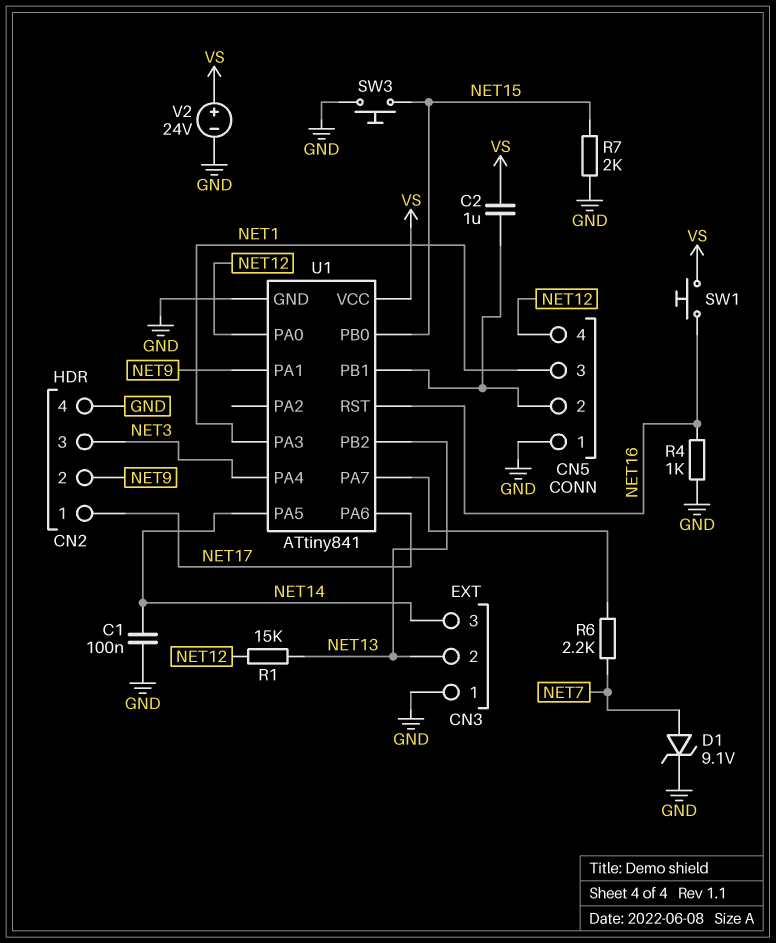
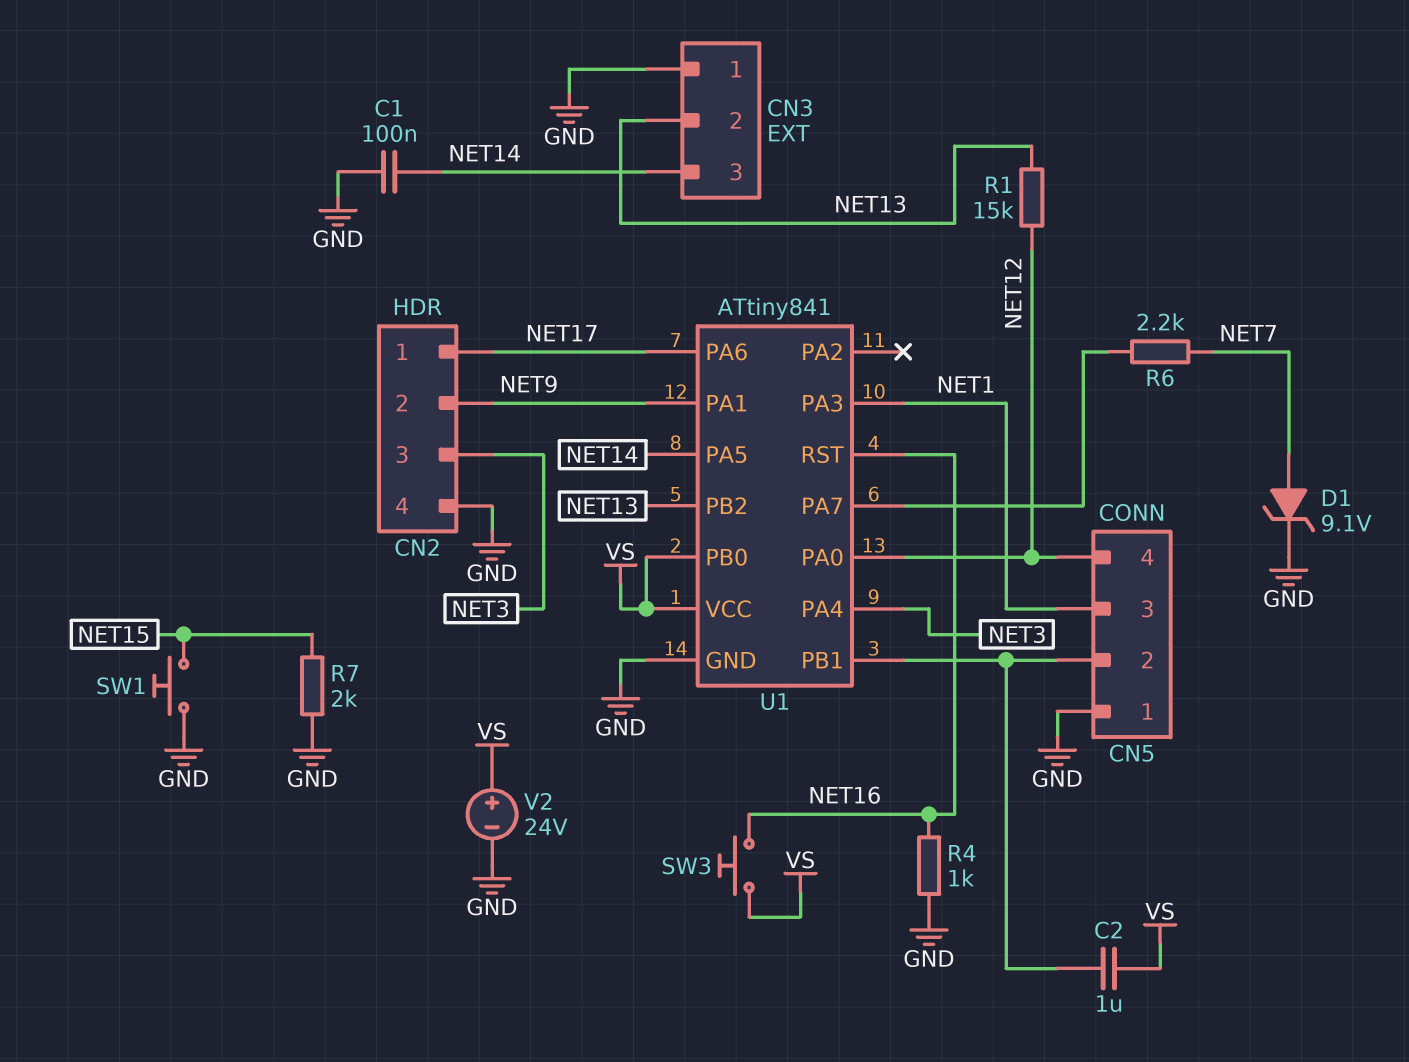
SW1: button (NET16, VS) -> button (GND, NET15)
SW3: button (GND, NET15) -> button (NET16, VS)
U1 pin PB0: NET15 -> VS

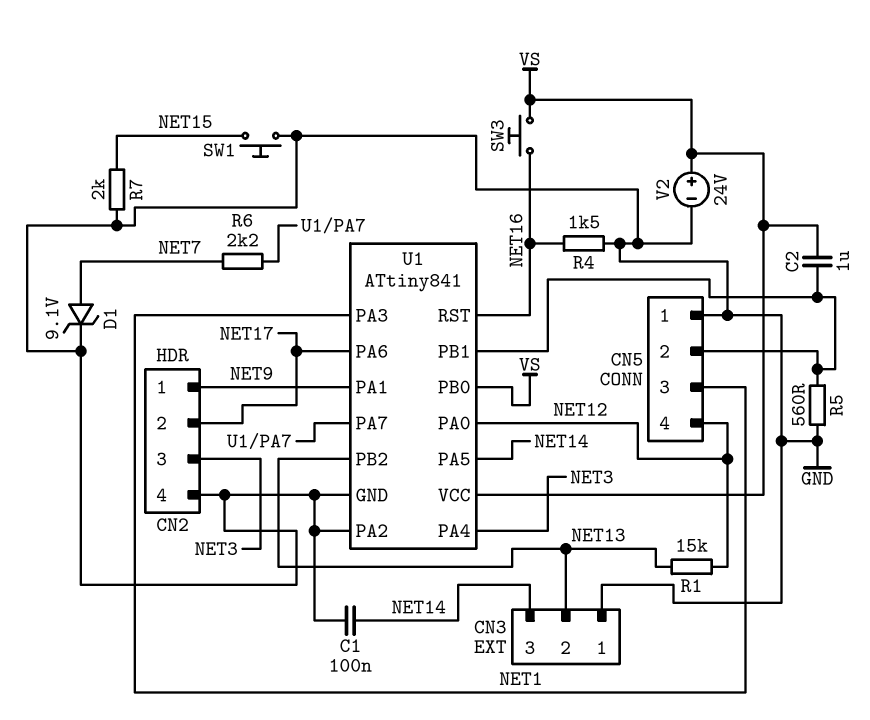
CN2 pin 1: NET17 -> NET9
CN2 pin 2: NET9 -> NET17
R4: 1k (GND, NET16) -> 1.5k (GND, NET16)
R5: none -> 560 (CN5/2, GND)
U1 pin PA2: none -> GND

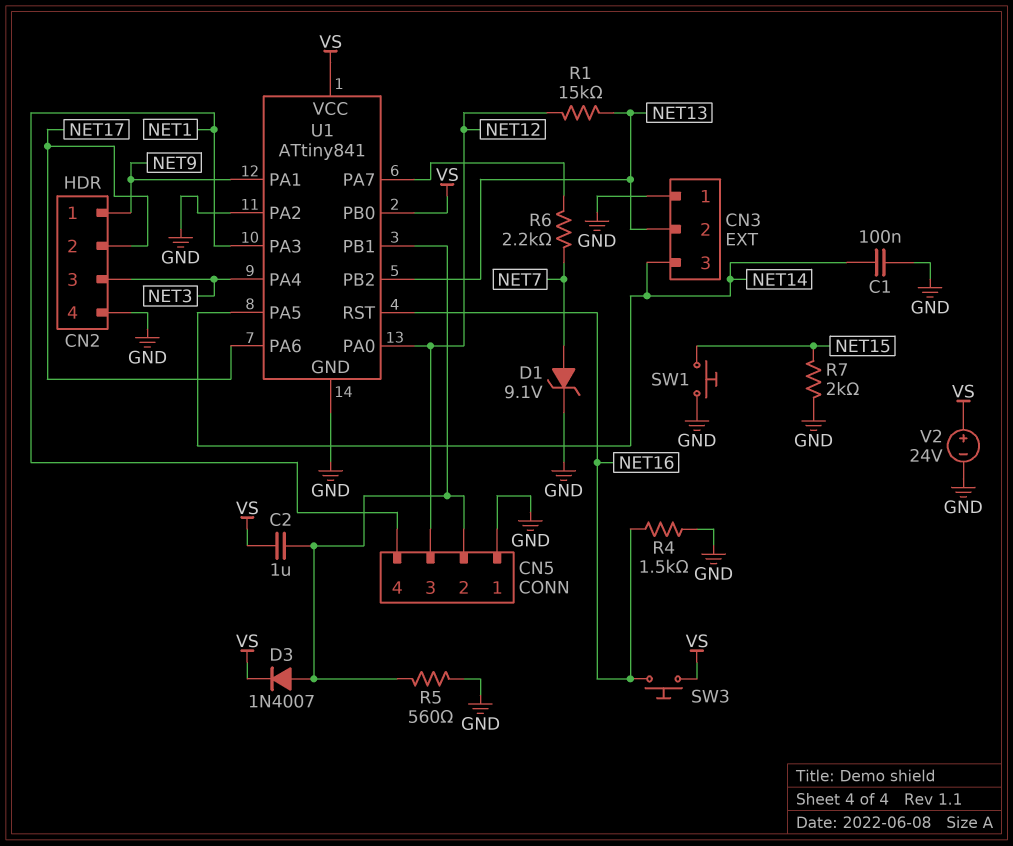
CN5 pin 3: NET1 -> NET12
CN5 pin 4: NET12 -> NET1
D3: none -> diode 1N4007 (A CN5/2, K VS)

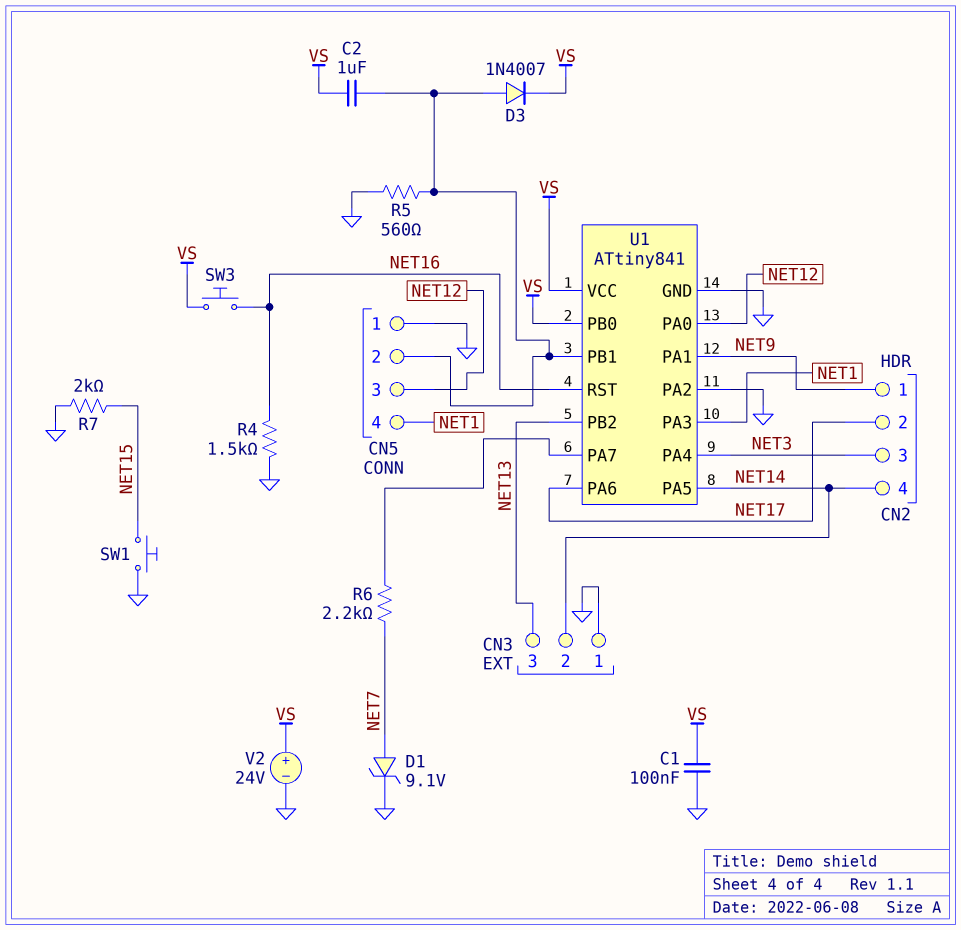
C1: 100nF (GND, NET14) -> 100nF (GND, VS)
CN2 pin 4: GND -> NET14
CN3 pin 2: NET13 -> NET14
CN3 pin 3: NET14 -> NET13
R1: 15k (NET12, NET13) -> none

